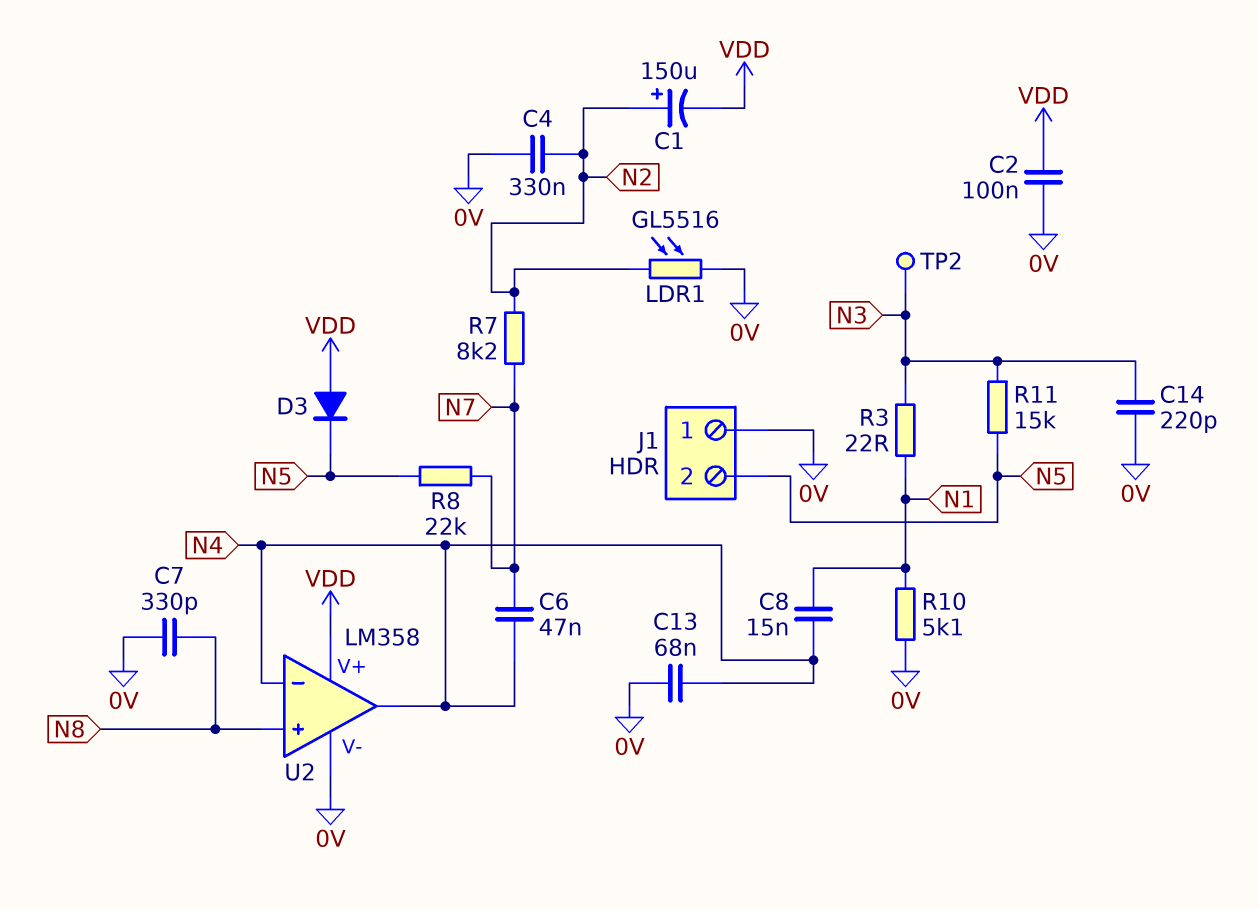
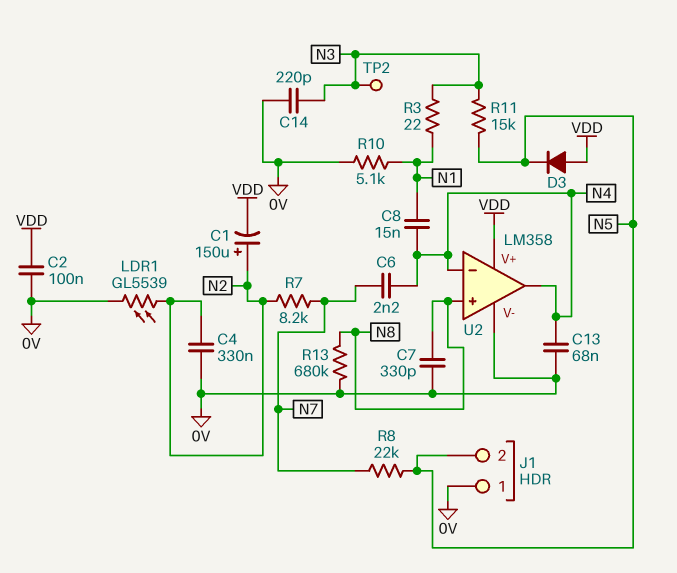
C6: 47nF (N4, N7) -> 2.2nF (N4, N7)
LDR1: GL5516 (0V, N2) -> GL5539 (0V, N2)
R13: none -> 680k (0V, N8)

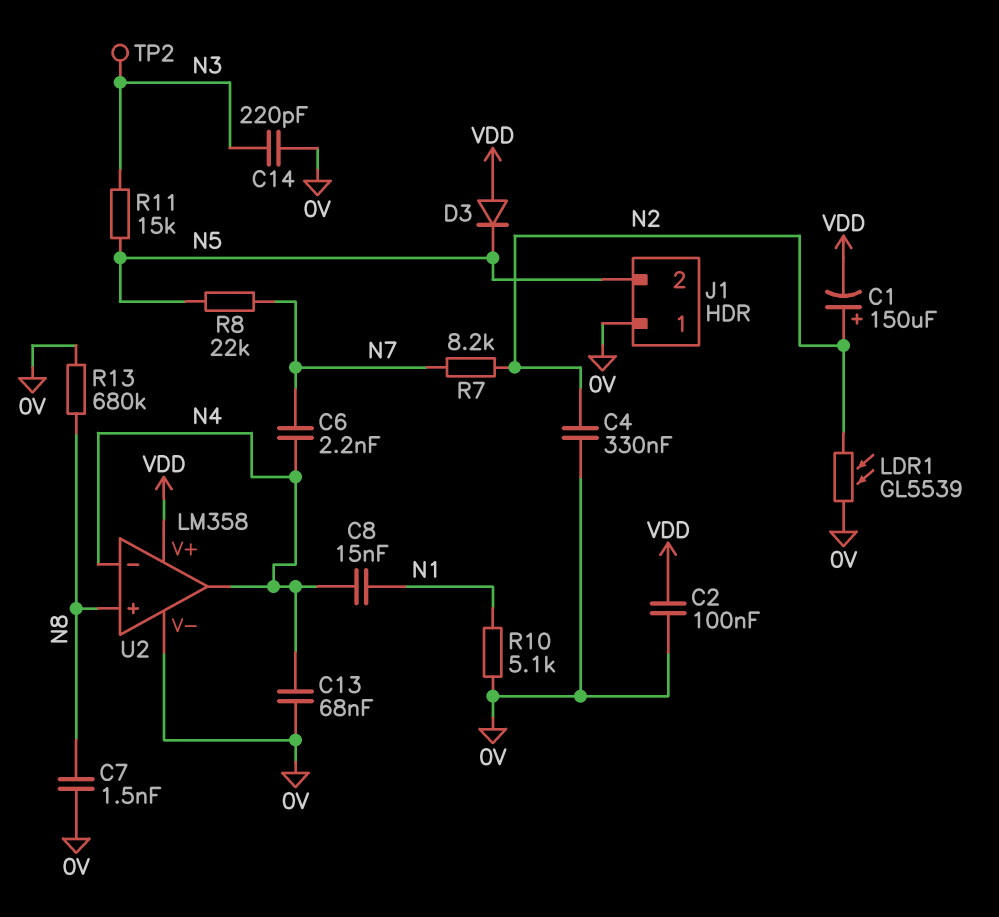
C7: 330pF (0V, N8) -> 1.5nF (0V, N8)
R3: 22 (N1, N3) -> none

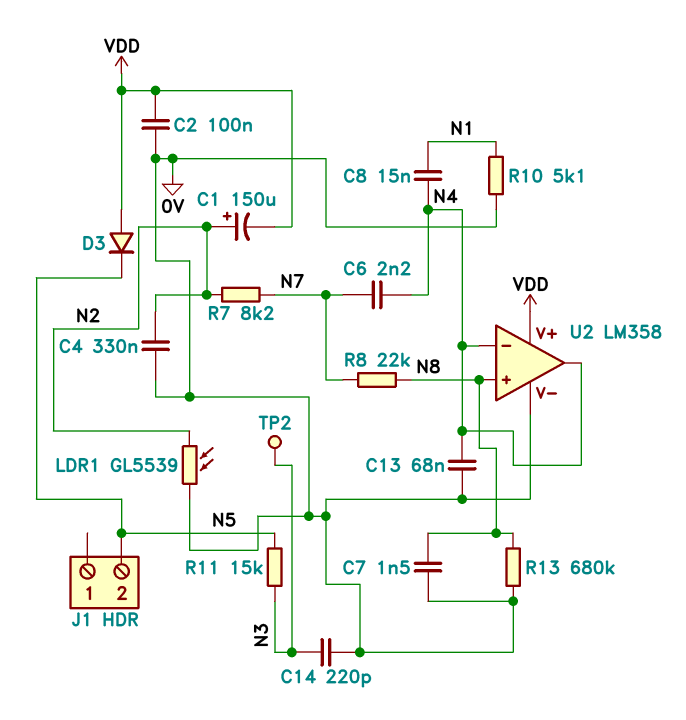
J1 pin 1: 0V -> none
R8: 22k (N5, N7) -> 22k (N7, N8)

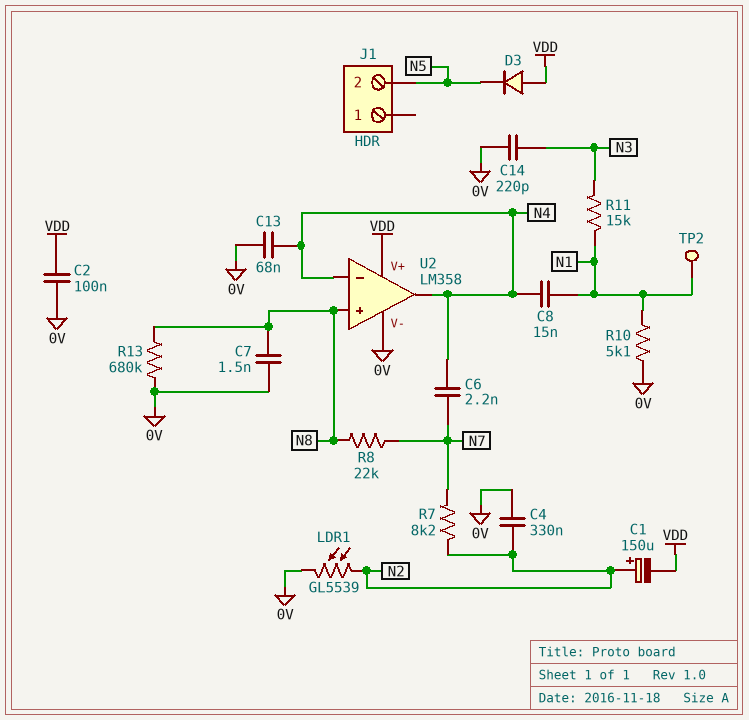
R11: 15k (N3, N5) -> 15k (N1, N3)
TP2: test point (N3) -> test point (N1)

